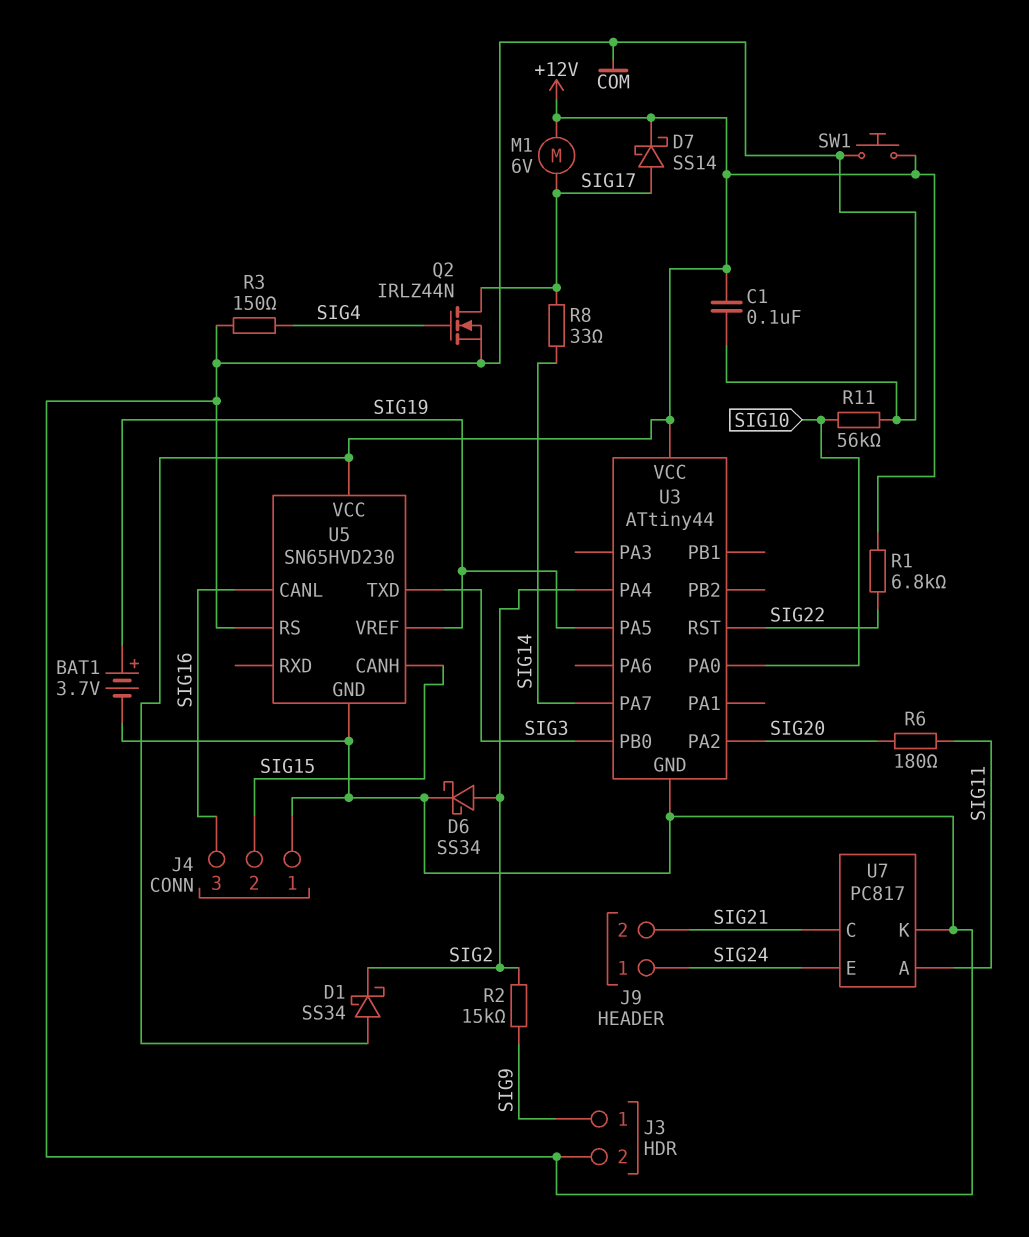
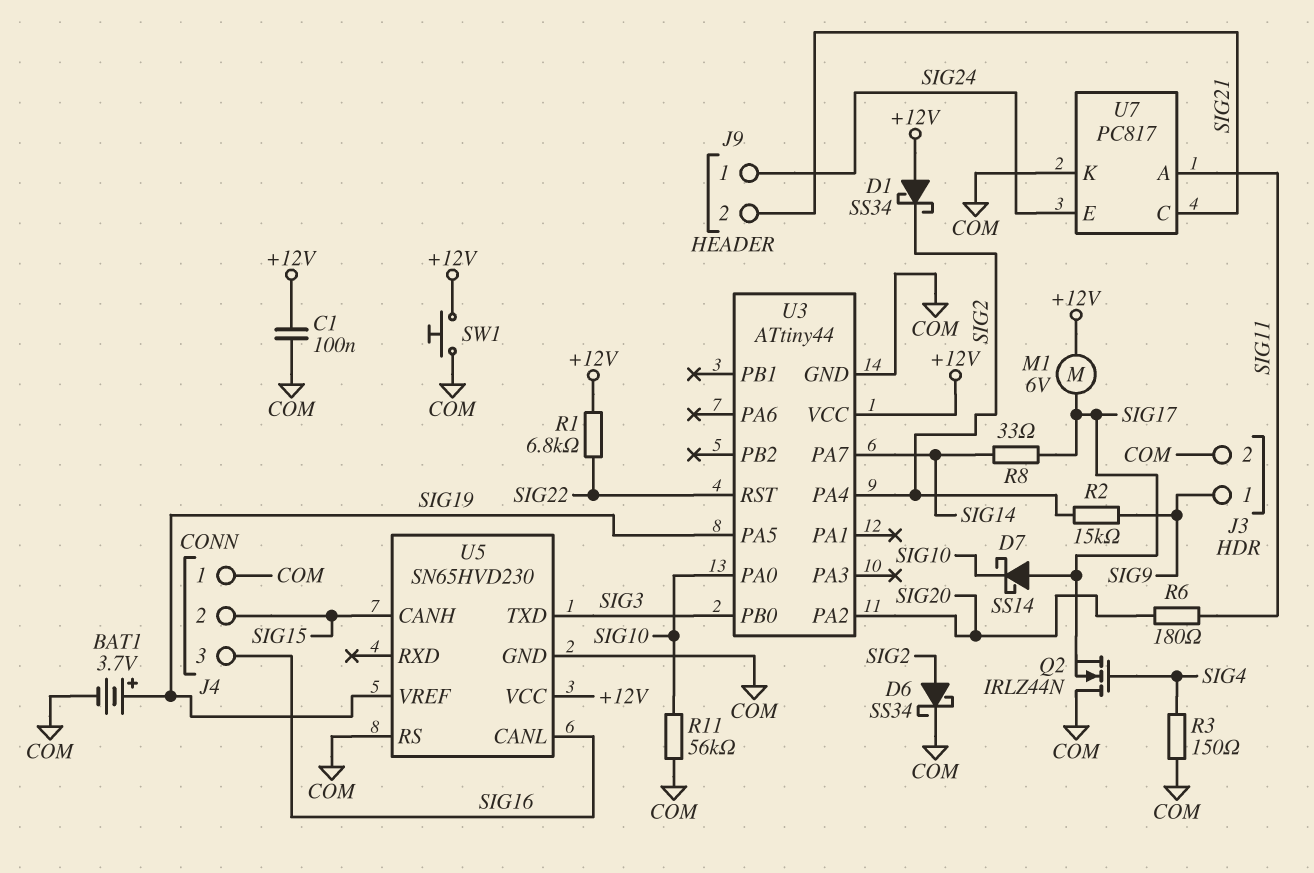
D7: schottky SS14 (A SIG17, K +12V) -> schottky SS14 (A SIG17, K SIG10)
Q2: NMOS IRLZ44N (G SIG4, D SIG17, S COM) -> NMOS IRLZ44N (G SIG4, D COM, S SIG17)

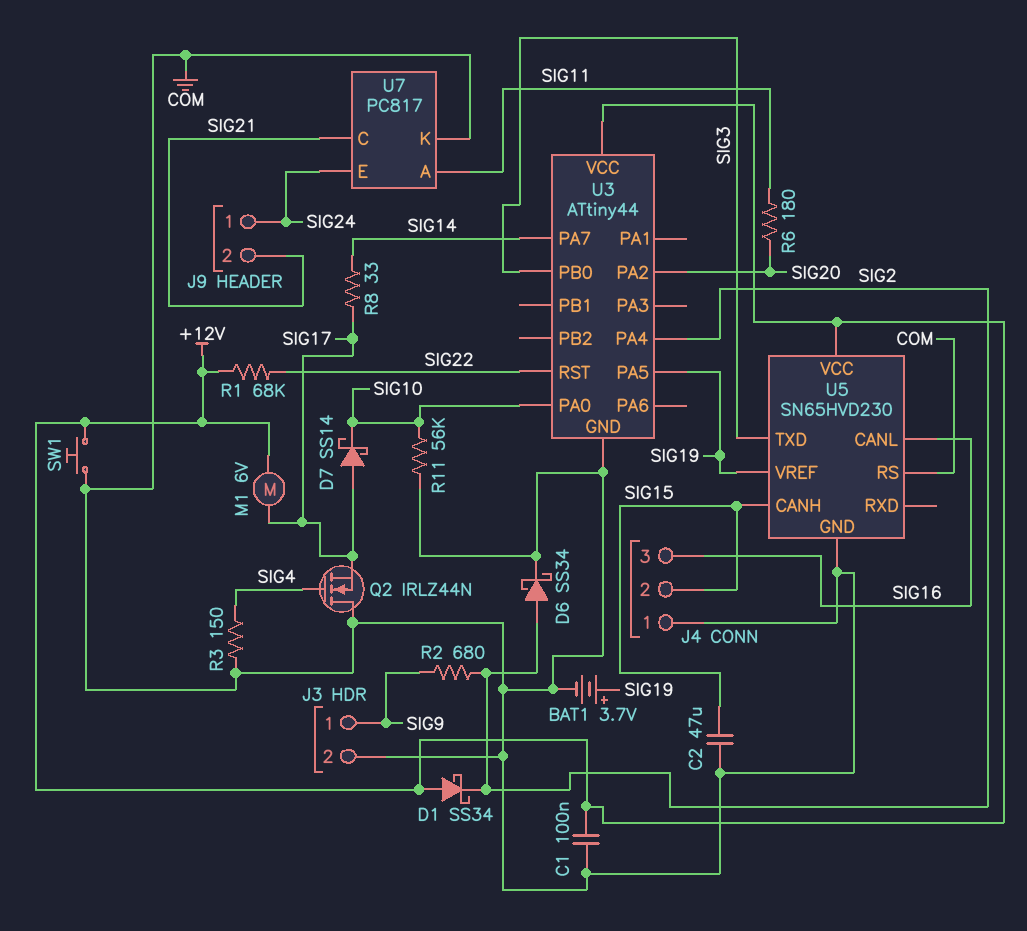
C2: none -> 47uF (COM, SIG15)
R1: 6.8k (+12V, SIG22) -> 68k (+12V, SIG22)
R2: 15k (SIG2, SIG9) -> 680 (SIG2, SIG9)

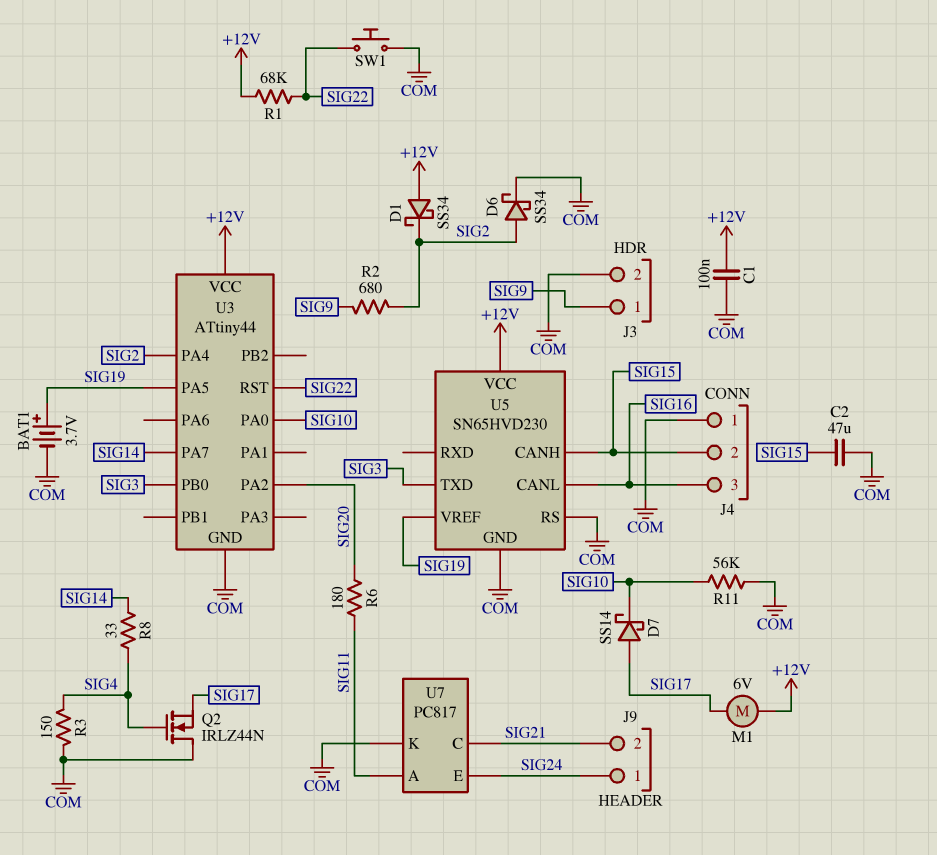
R8: 33 (SIG14, SIG17) -> 33 (SIG4, SIG14)
SW1: button (+12V, COM) -> button (COM, SIG22)

